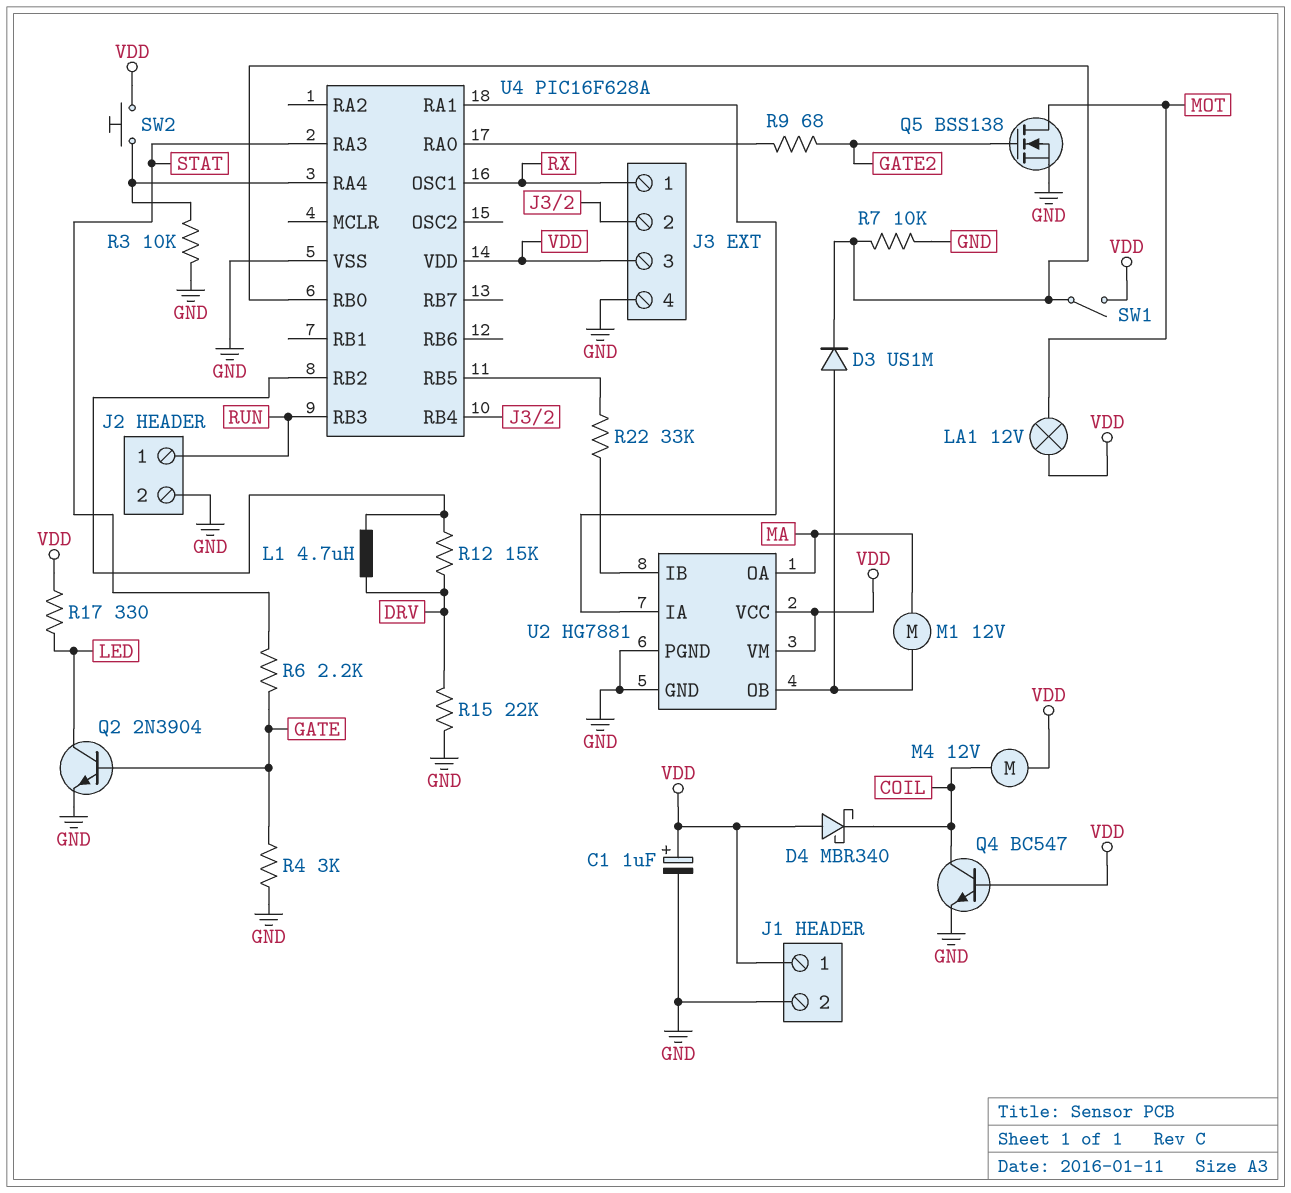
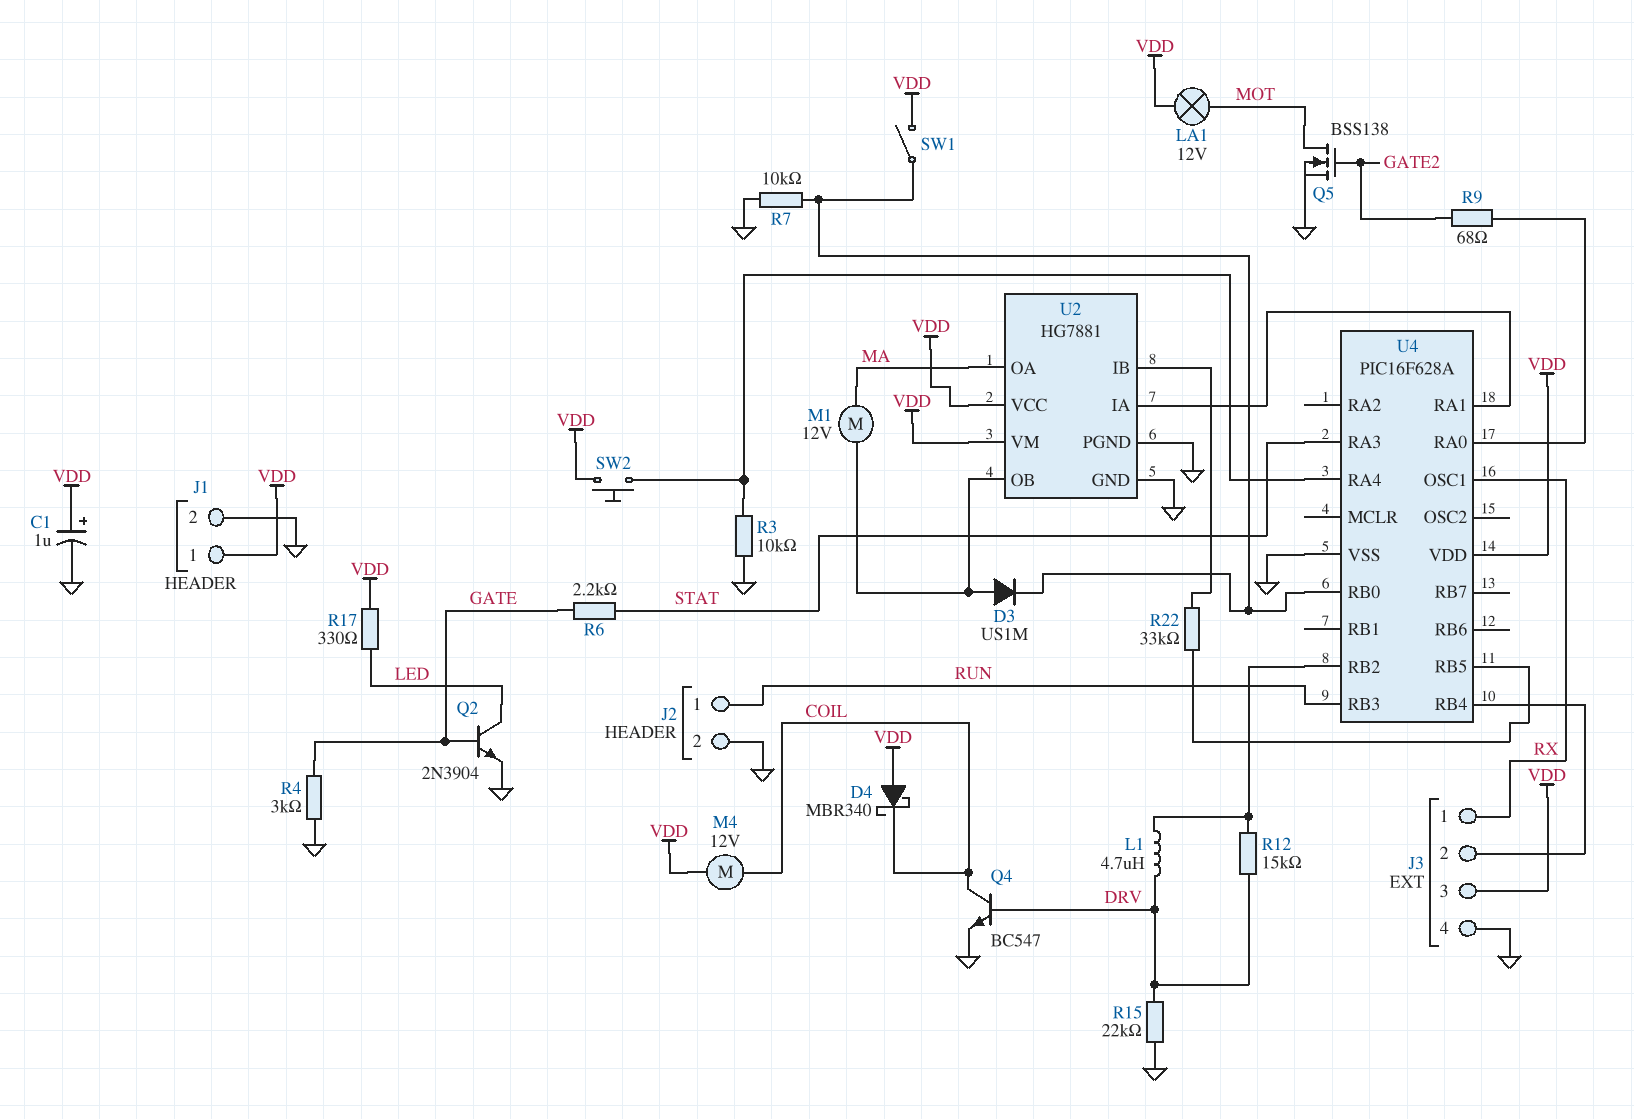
Q4: NPN BC547 (B VDD, C COIL, E GND) -> NPN BC547 (B DRV, C COIL, E GND)

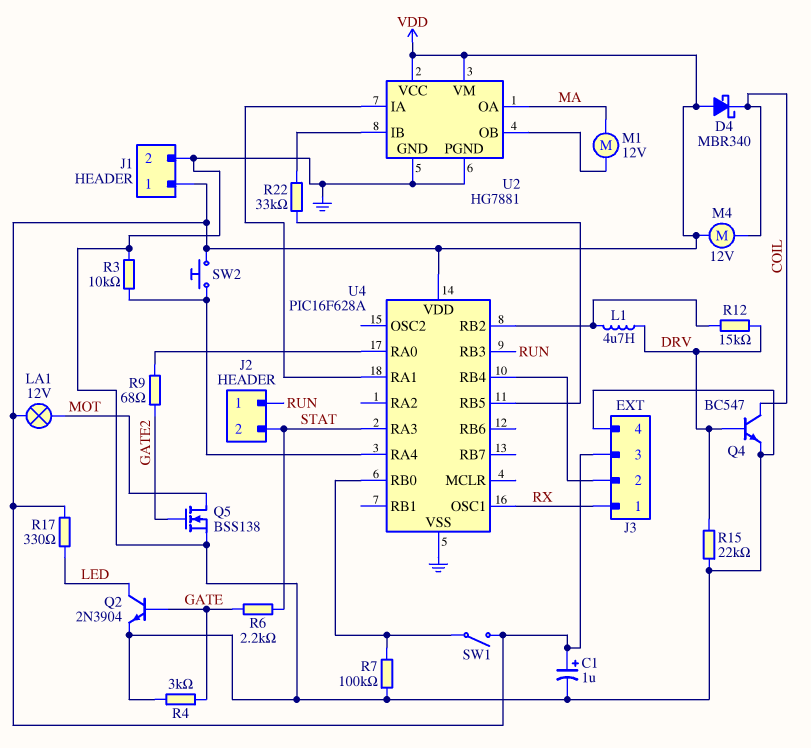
D3: diode US1M (A U2/OB, K U4/RB0) -> none
J2 pin 2: GND -> STAT
R7: 10k (GND, U4/RB0) -> 100k (GND, U4/RB0)

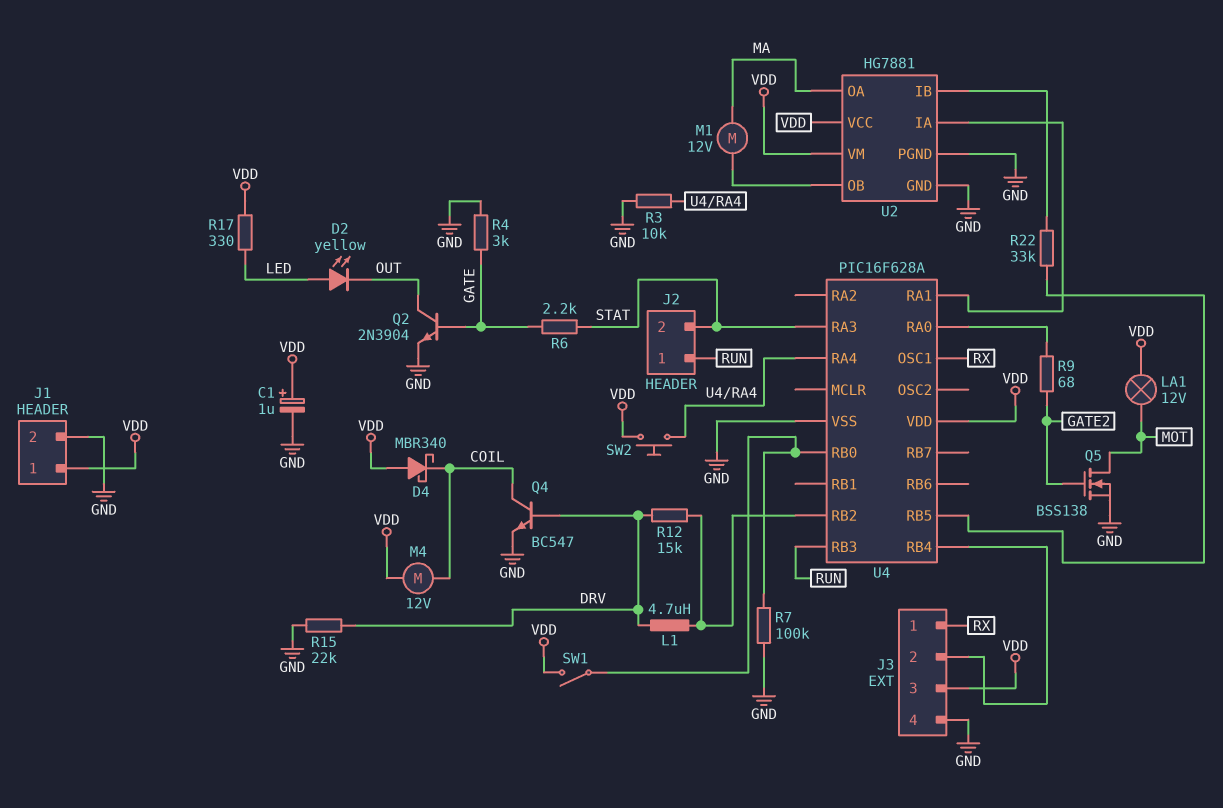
D2: none -> LED yellow (A LED, K OUT)
Q2: NPN 2N3904 (B GATE, C LED, E GND) -> NPN 2N3904 (B GATE, C OUT, E GND)

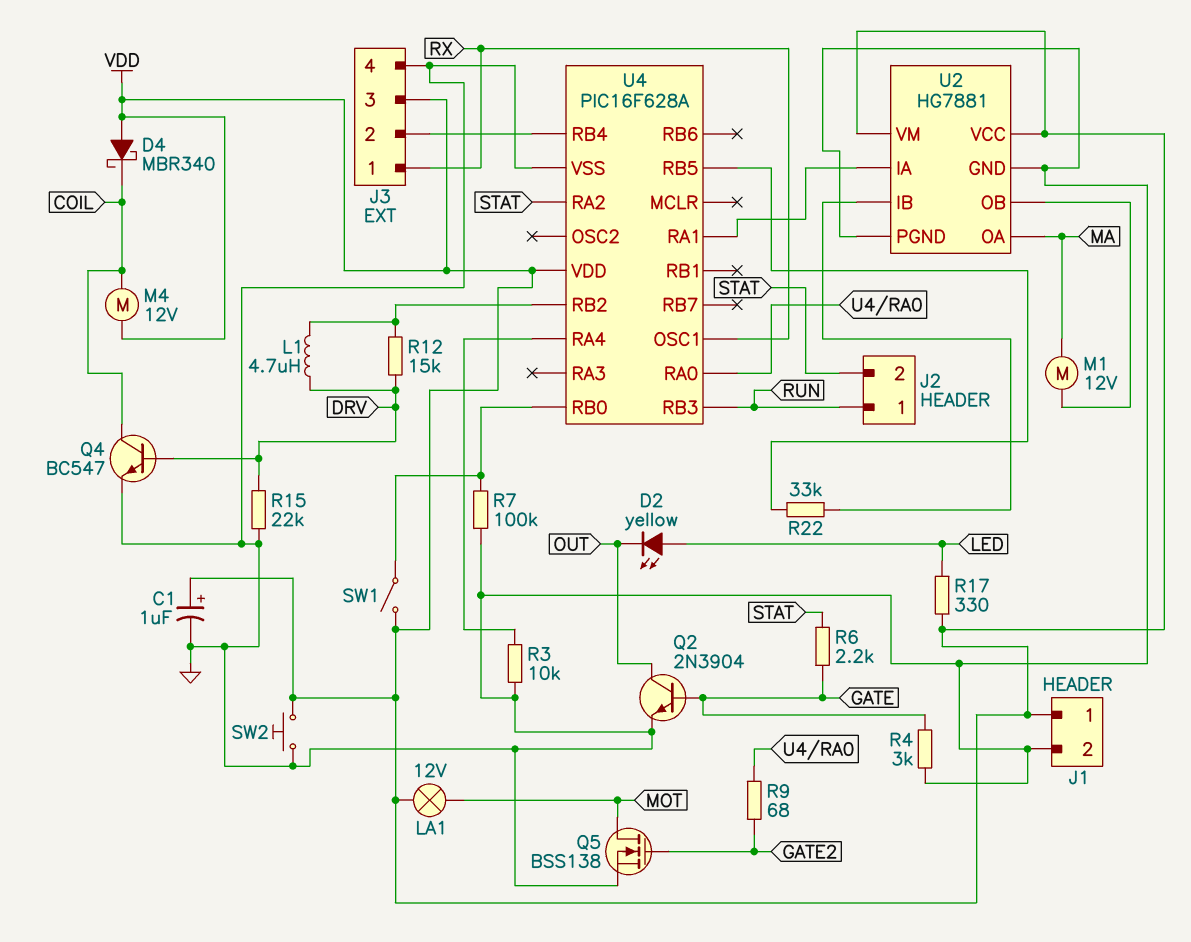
SW2: button (U4/RA4, VDD) -> button (GND, VDD)
U4 pin RA2: none -> STAT
U4 pin RA3: STAT -> none

